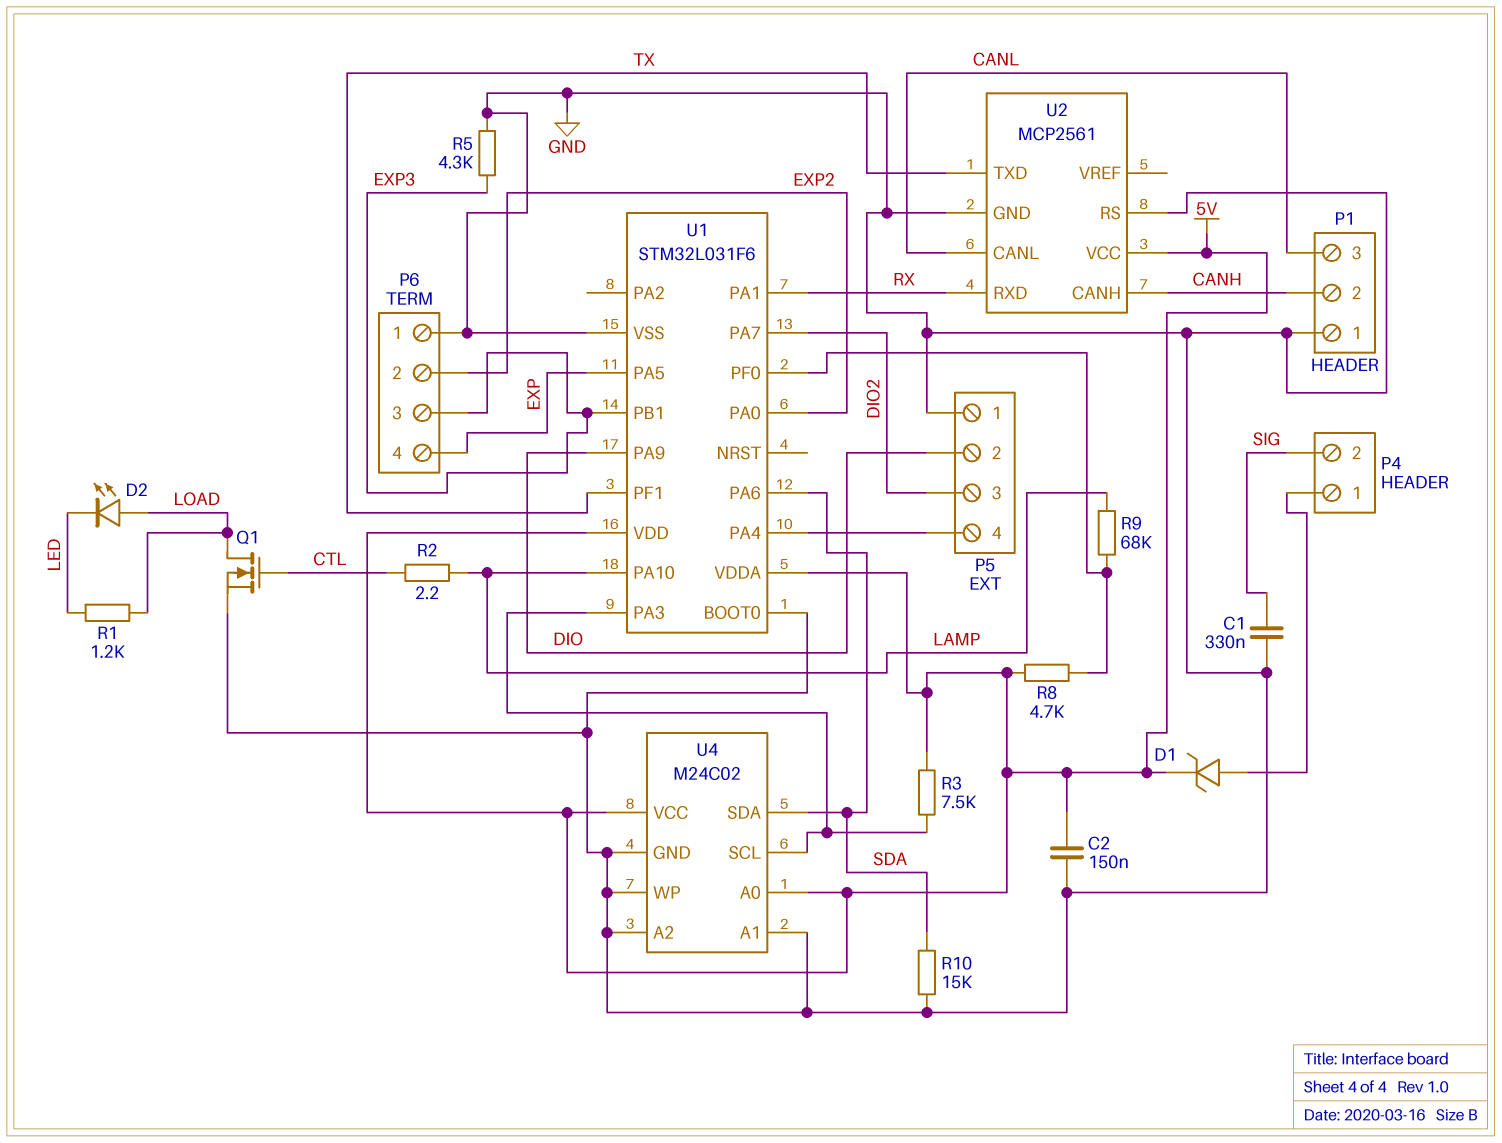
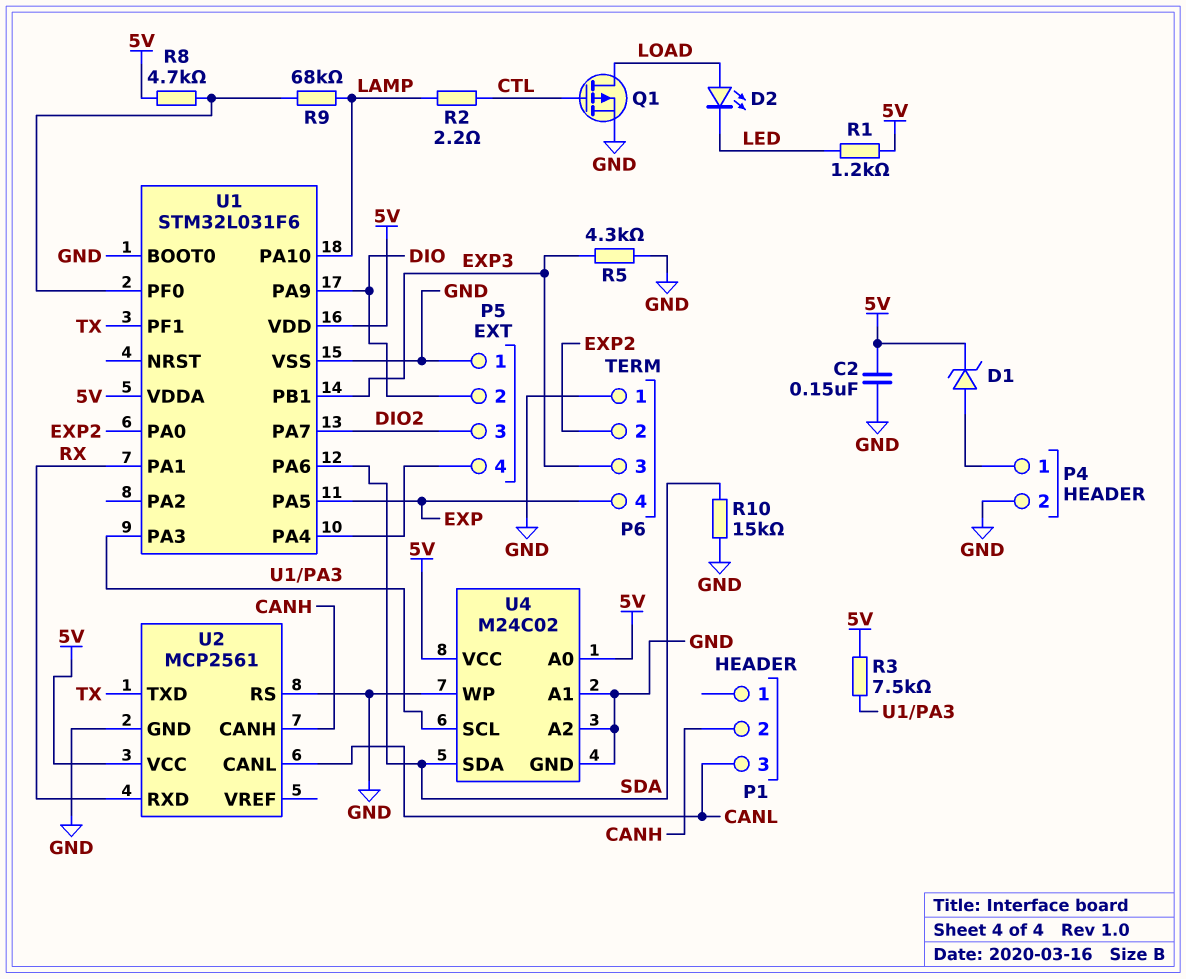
C1: 330nF (GND, SIG) -> none
P1 pin 1: GND -> none
P4 pin 2: SIG -> GND
Q1: NMOS (G CTL, D LOAD, S GND) -> PMOS (G CTL, D LOAD, S GND)
R1: 1.2k (LED, LOAD) -> 1.2k (5V, LED)

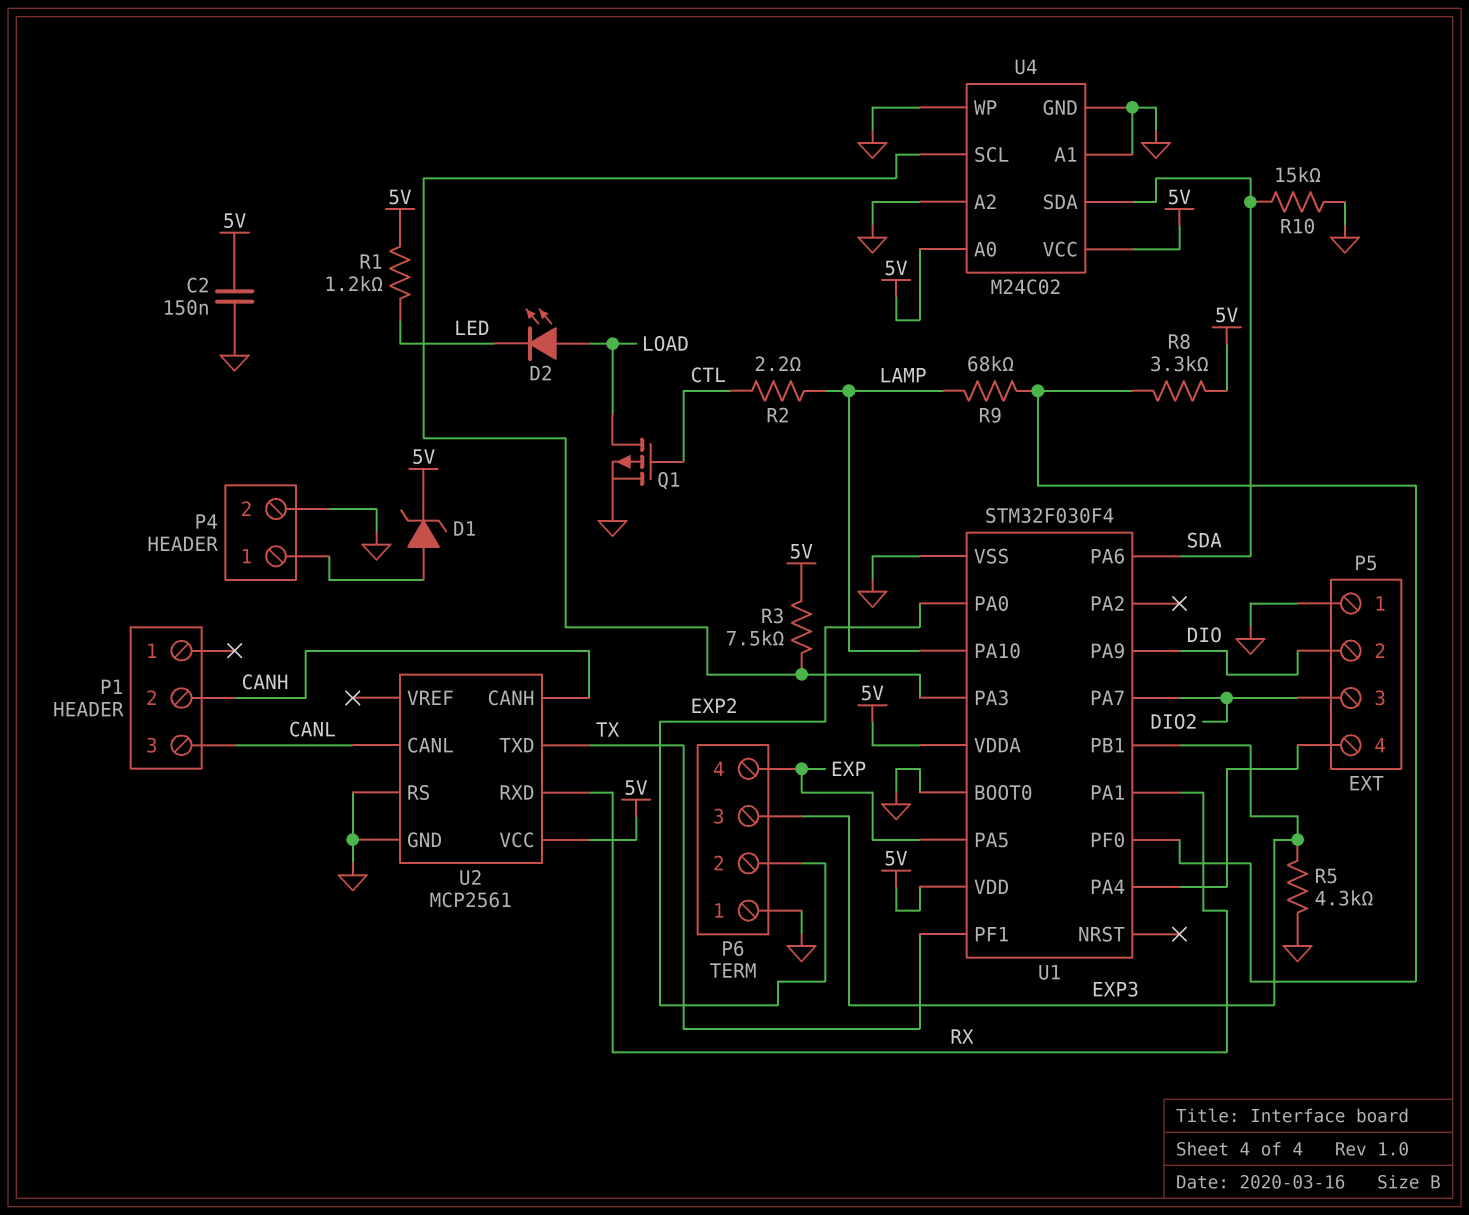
R8: 4.7k (5V, U1/PF0) -> 3.3k (5V, U1/PF0)
U1: STM32L031F6 -> STM32F030F4

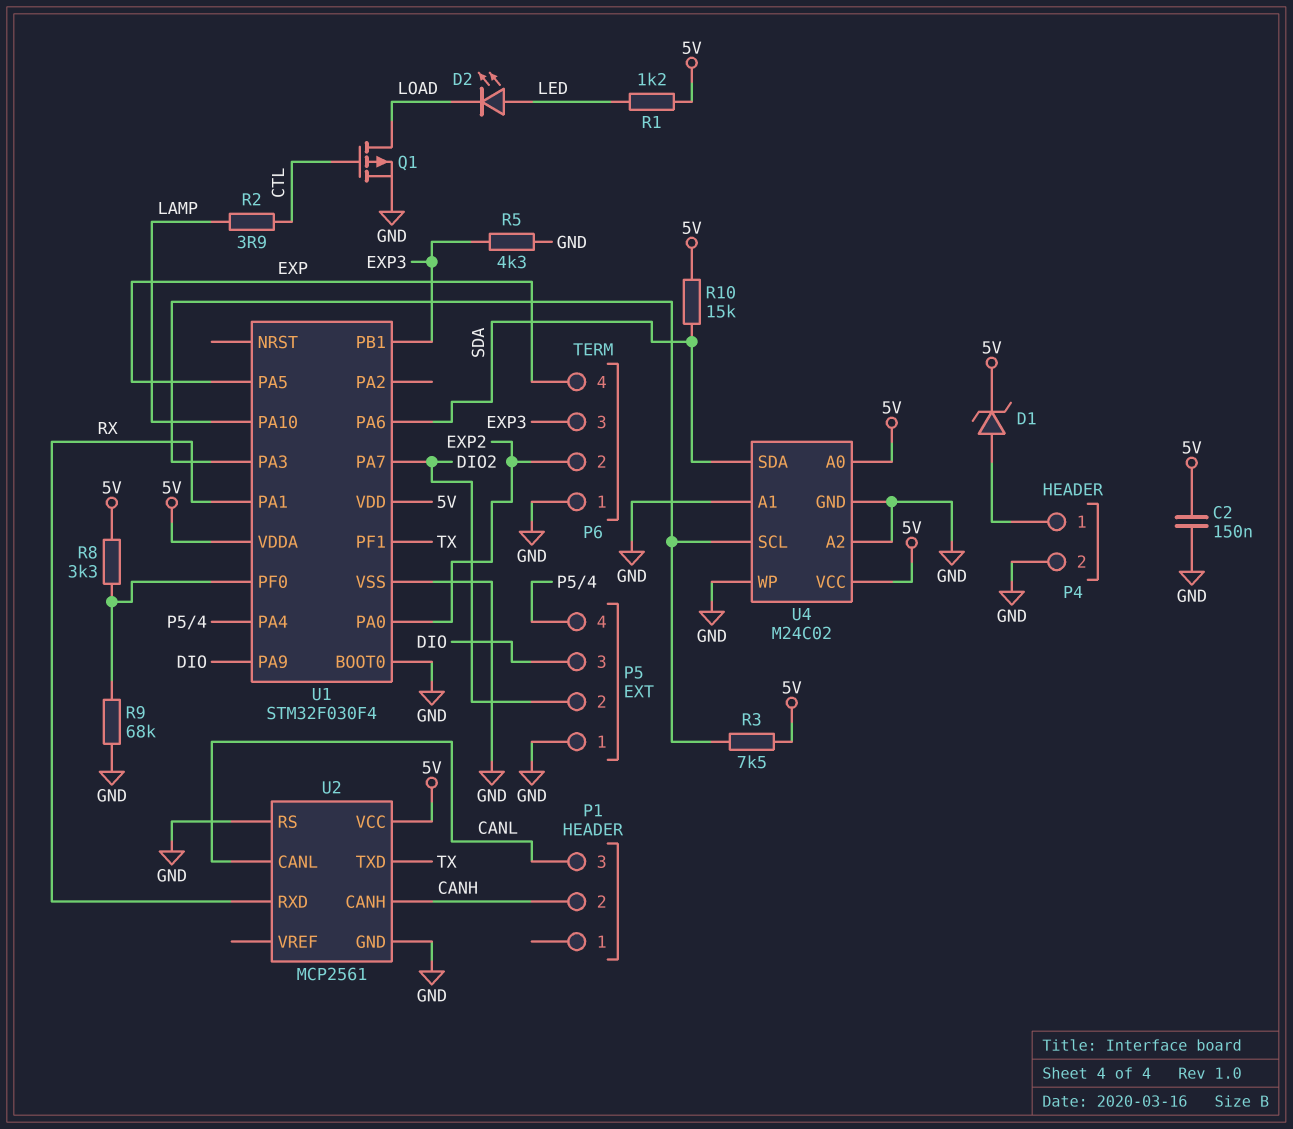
D2: LED (A LOAD, K LED) -> LED (A LED, K LOAD)
P5 pin 2: DIO -> DIO2
P5 pin 3: DIO2 -> DIO
R2: 2.2 (CTL, LAMP) -> 3.9 (CTL, LAMP)
R9: 68k (LAMP, U1/PF0) -> 68k (GND, U1/PF0)
R10: 15k (GND, SDA) -> 15k (5V, SDA)

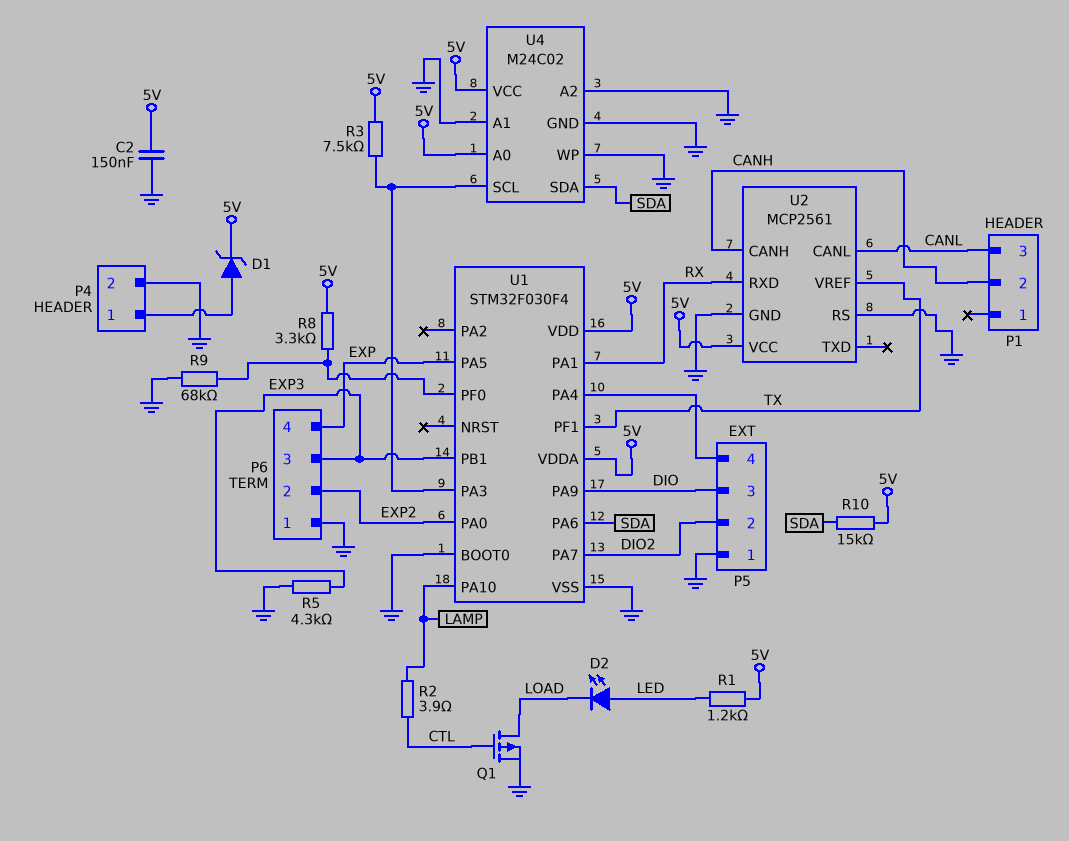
U2 pin TXD: TX -> none
U2 pin VREF: none -> TX

